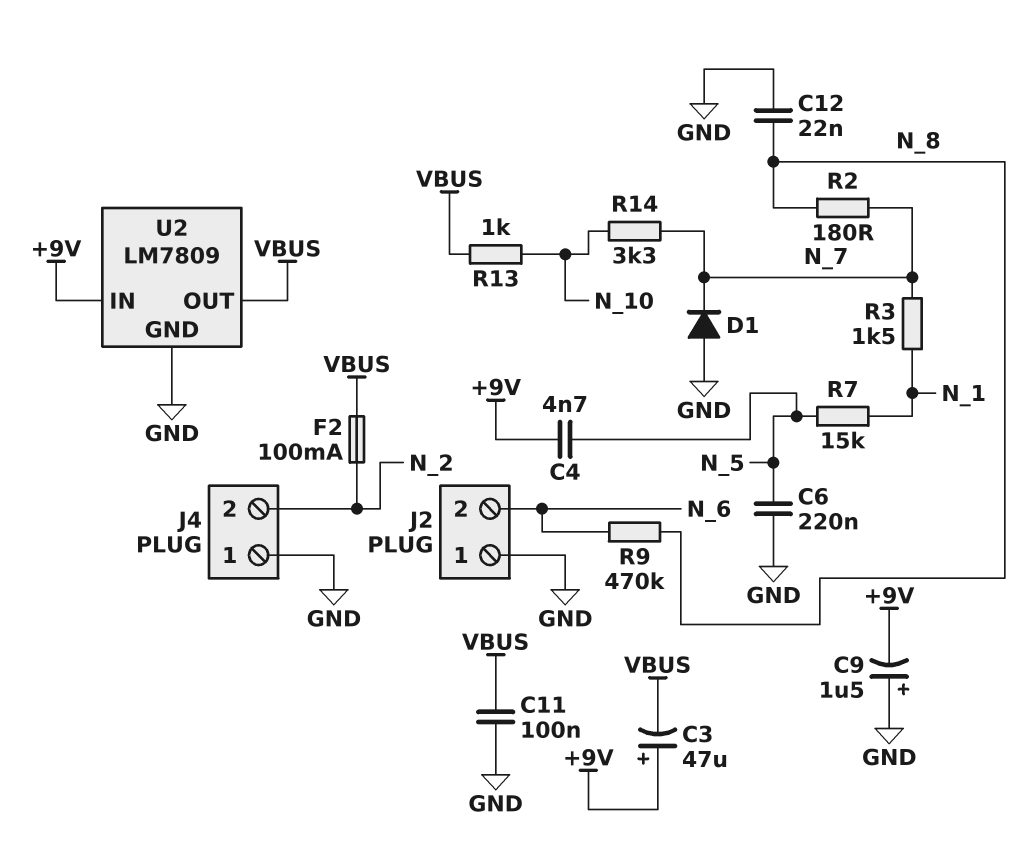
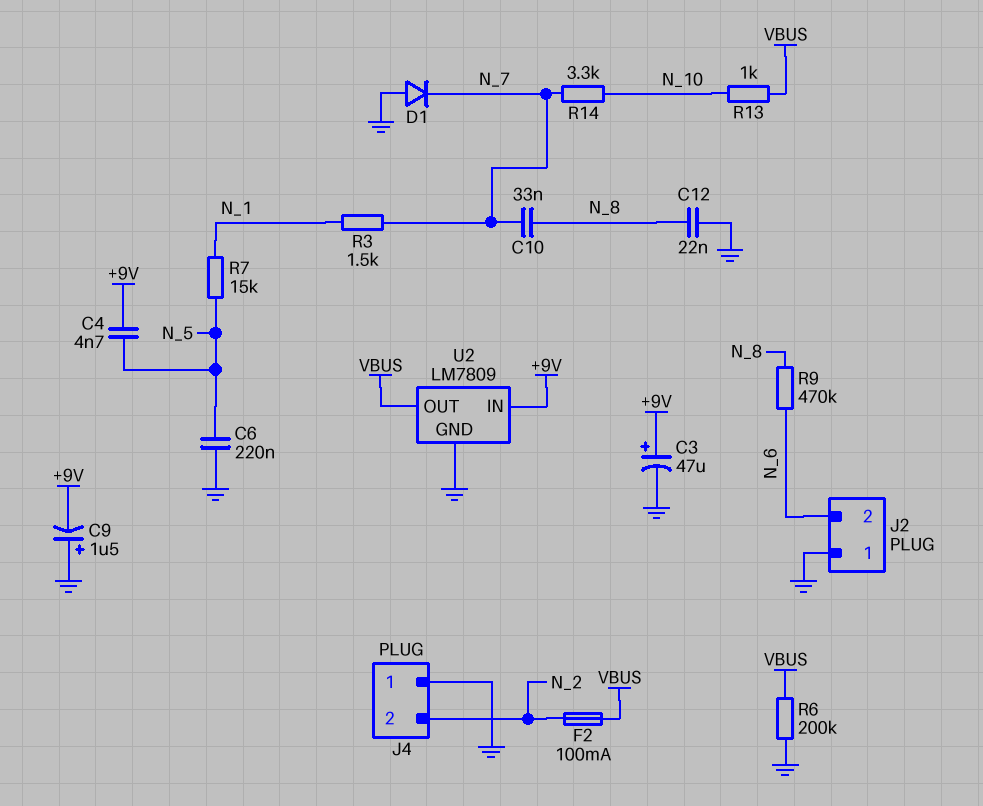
C3: 47uF (plus +9V, minus VBUS) -> 47uF (plus +9V, minus GND)
C10: none -> 33nF (N_7, N_8)
C11: 100nF (GND, VBUS) -> none
R2: 180 (N_7, N_8) -> none
R6: none -> 200k (GND, VBUS)

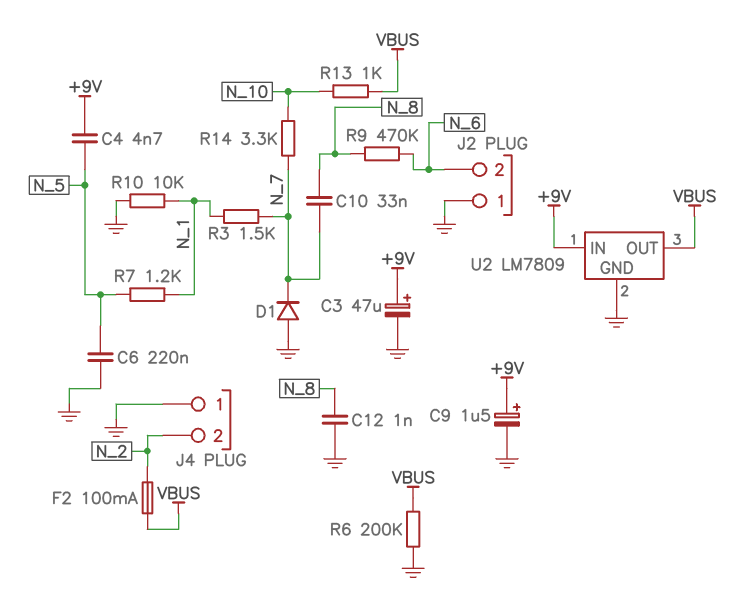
C9: 1.5uF (plus GND, minus +9V) -> 1.5uF (plus +9V, minus GND)
C12: 22nF (GND, N_8) -> 1nF (GND, N_8)
R7: 15k (N_1, N_5) -> 1.2k (N_1, N_5)
R10: none -> 10k (GND, N_1)

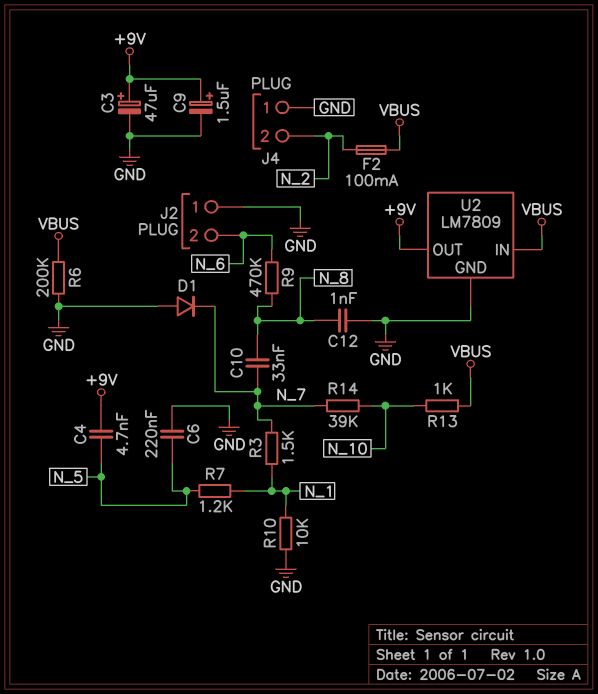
R14: 3.3k (N_7, N_10) -> 39k (N_7, N_10)
U2 pin IN: +9V -> VBUS
U2 pin OUT: VBUS -> +9V

